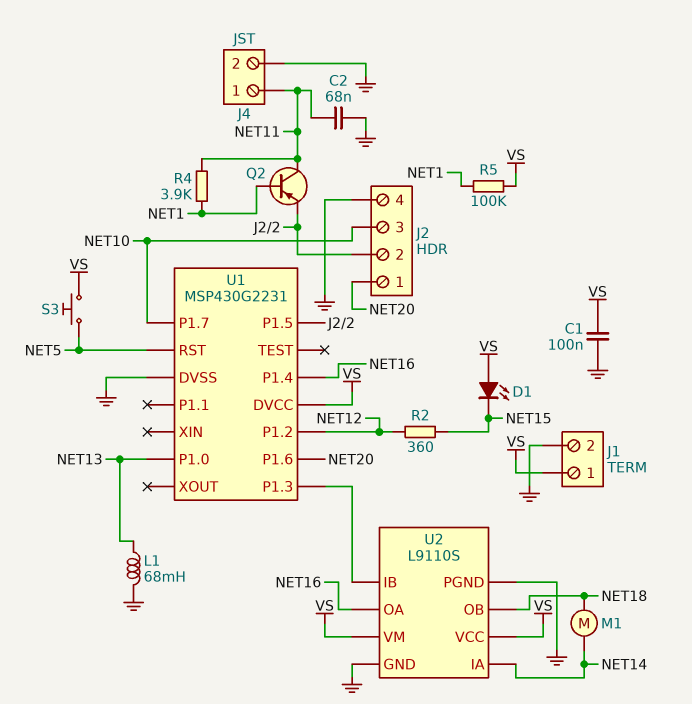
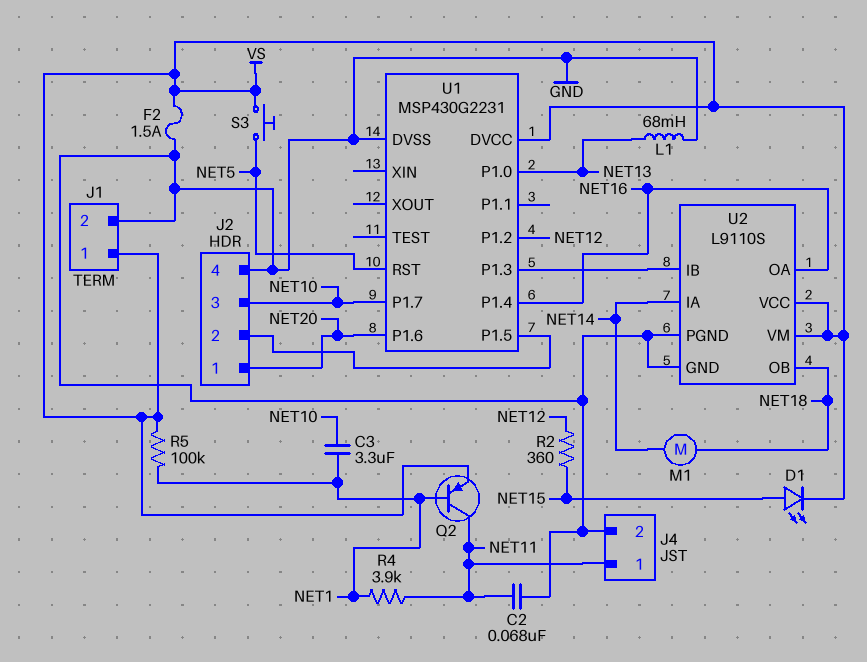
C1: 100nF (GND, VS) -> none
C3: none -> 3.3uF (NET1, NET10)
D1: LED (A VS, K NET15) -> LED (A NET15, K VS)
F2: none -> 1.5A (GND, VS)
Q2: PNP (B NET1, C NET11, E J2/2) -> PNP (B NET1, C NET11, E VS)

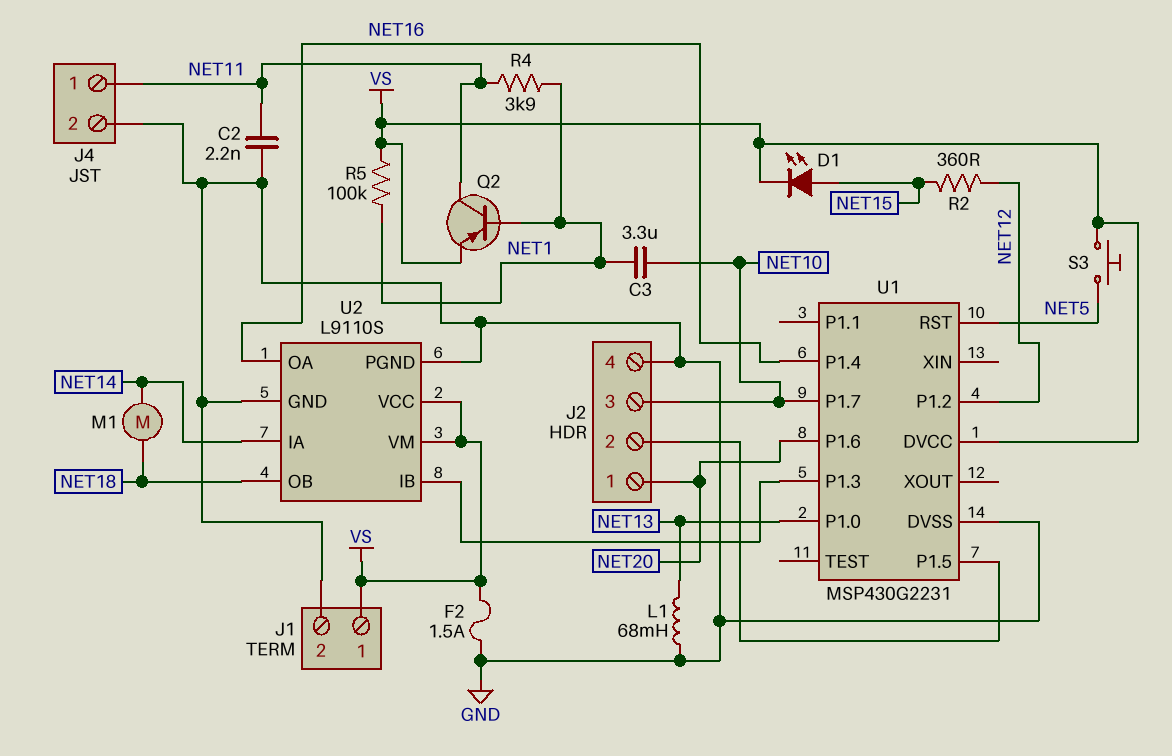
C2: 68nF (GND, NET11) -> 2.2nF (GND, NET11)

